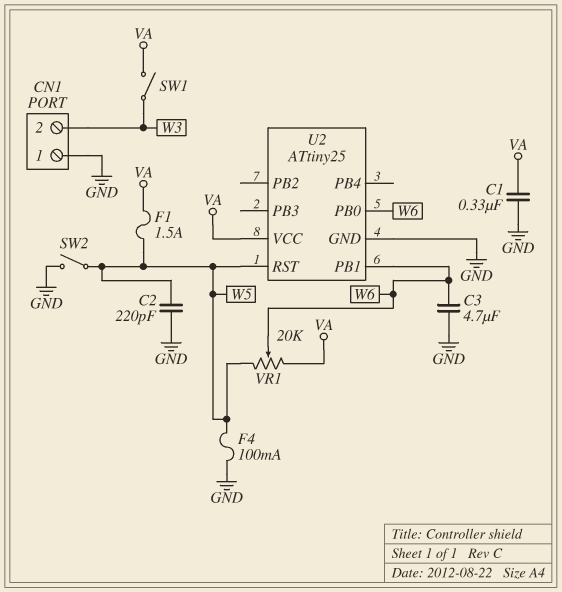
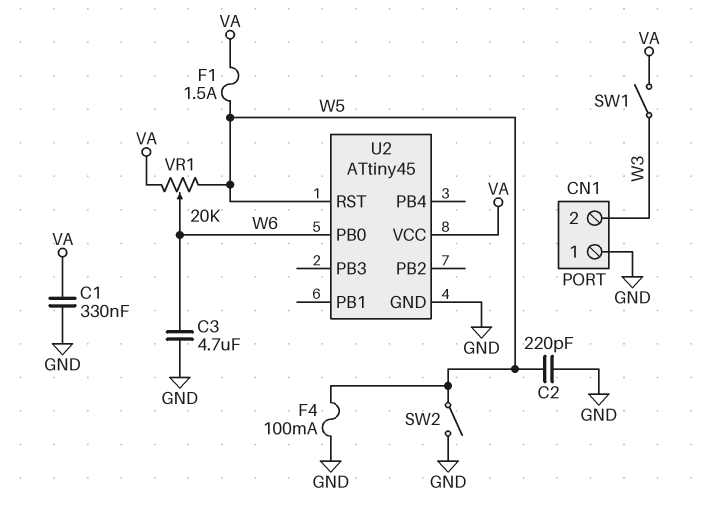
U2: ATtiny25 -> ATtiny45
U2 pin PB1: W6 -> none

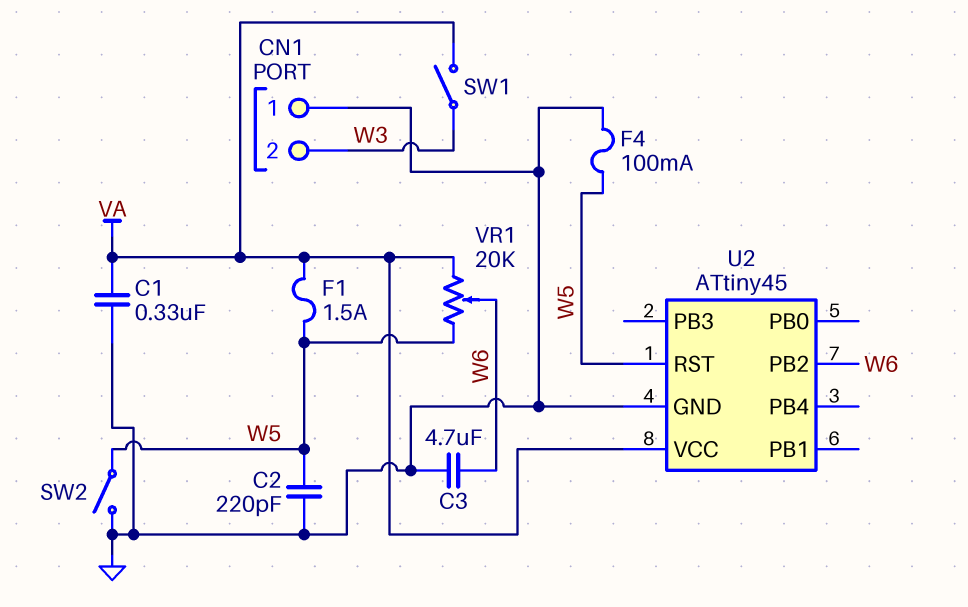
U2 pin PB0: W6 -> none
U2 pin PB2: none -> W6

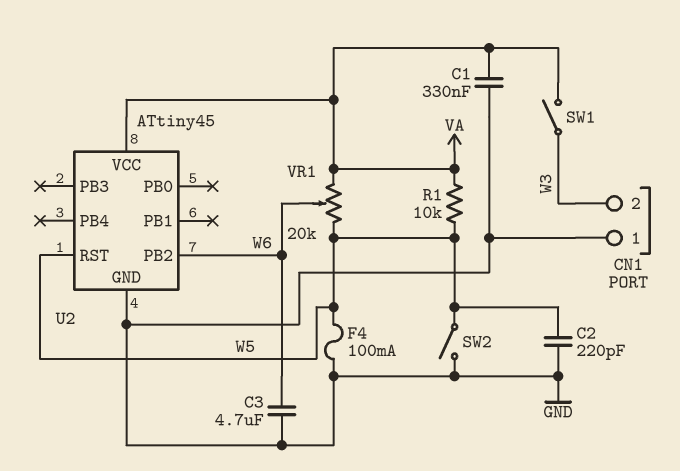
F1: 1.5A (VA, W5) -> none
R1: none -> 10k (VA, W5)

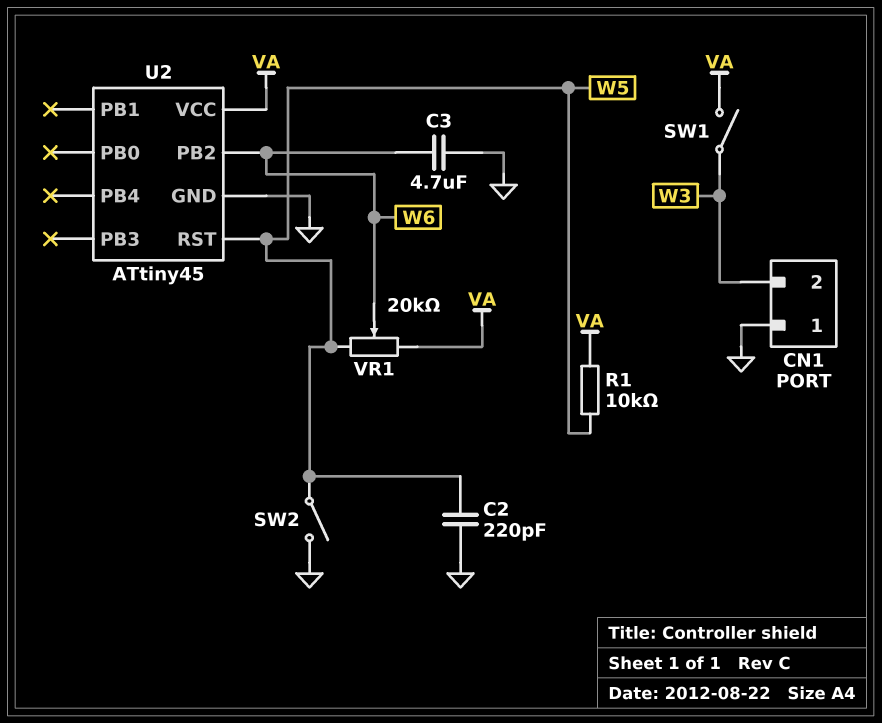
C1: 330nF (GND, VA) -> none
F4: 100mA (GND, W5) -> none

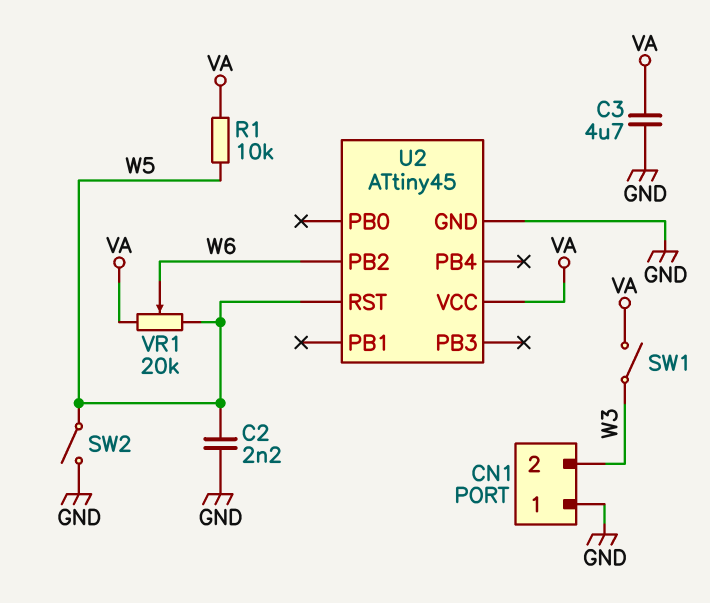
C2: 220pF (GND, W5) -> 2.2nF (GND, W5)
C3: 4.7uF (GND, W6) -> 4.7uF (GND, VA)

